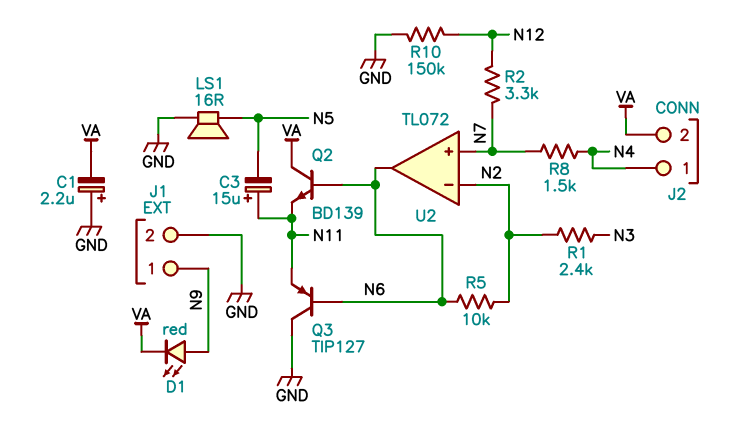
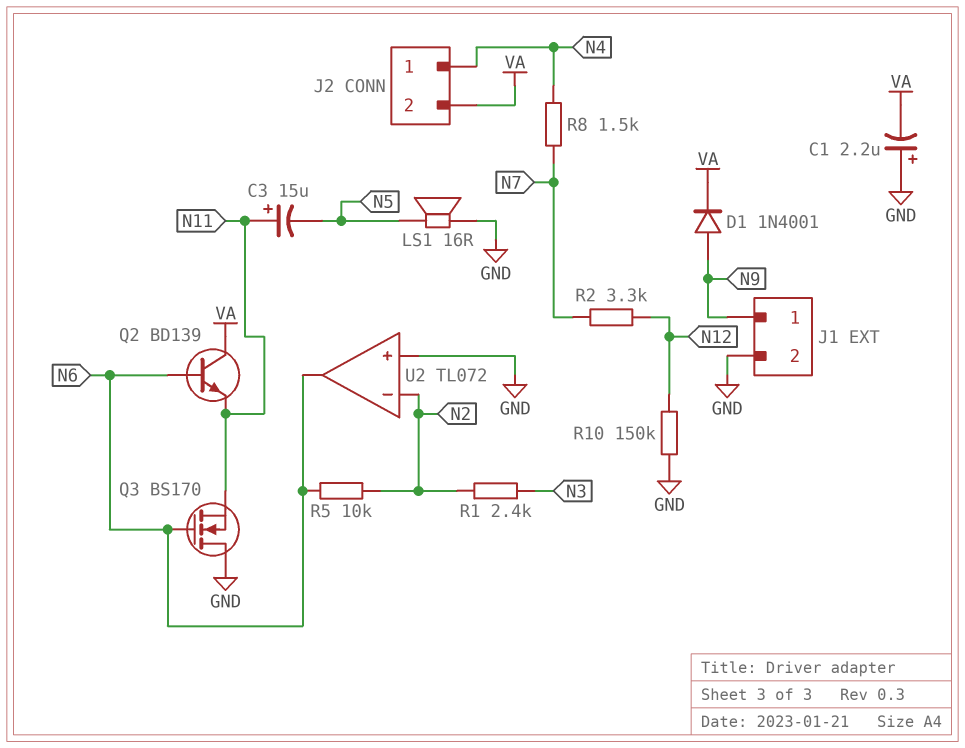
D1: LED red (A N9, K VA) -> diode 1N4001 (A N9, K VA)
Q3: PNP TIP127 (B N6, C GND, E N11) -> NMOS BS170 (G N6, D GND, S N11)
U2 pin in+: N7 -> GND

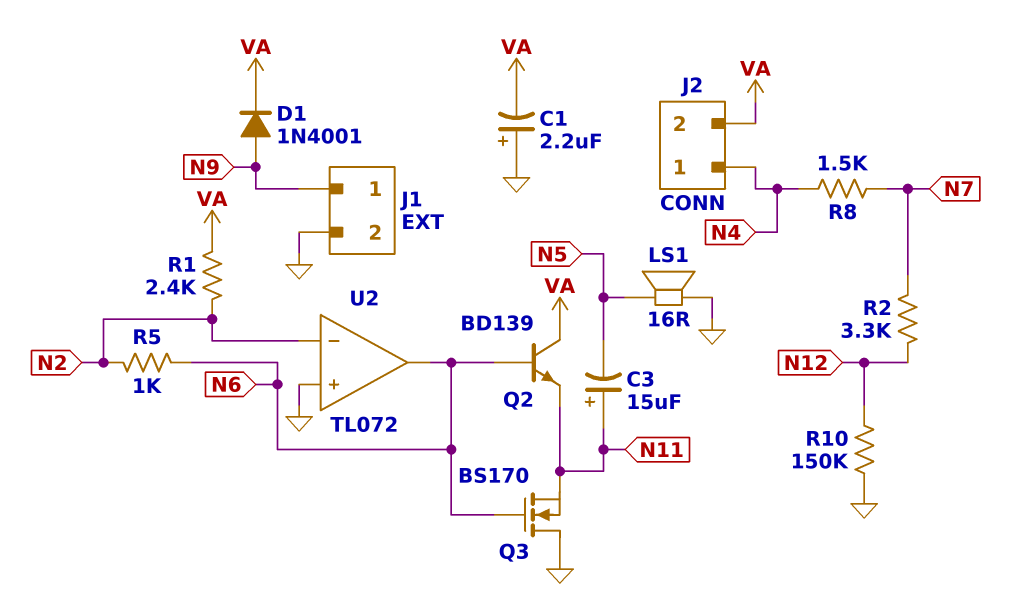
R1: 2.4k (N2, N3) -> 2.4k (N2, VA)
R5: 10k (N2, N6) -> 1k (N2, N6)

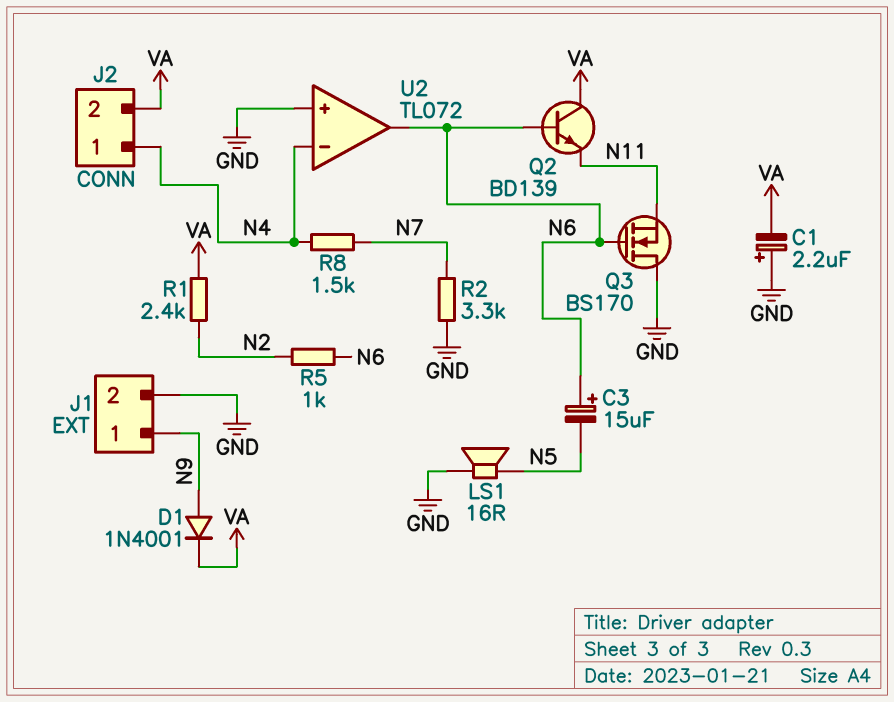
C3: 15uF (plus N11, minus N5) -> 15uF (plus N6, minus N5)
R2: 3.3k (N7, N12) -> 3.3k (GND, N7)
R10: 150k (GND, N12) -> none
U2 pin in-: N2 -> N4

